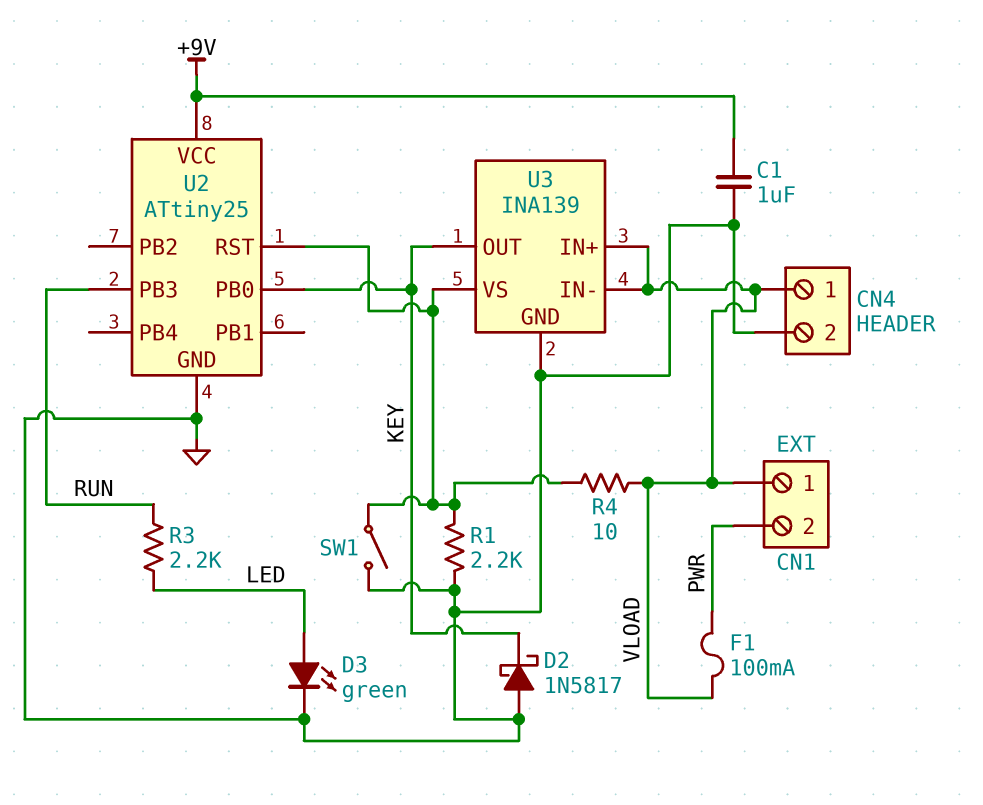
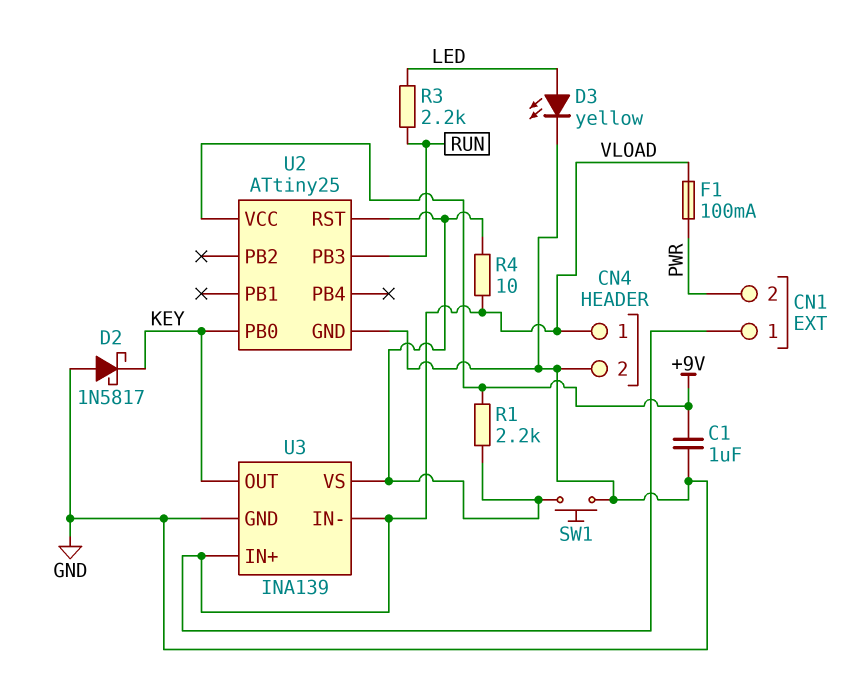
D3: LED green (A LED, K GND) -> LED yellow (A LED, K GND)
R1: 2.2k (GND, U2/RST) -> 2.2k (+9V, U2/RST)
SW1: switch (GND, U2/RST) -> button (GND, U2/RST)

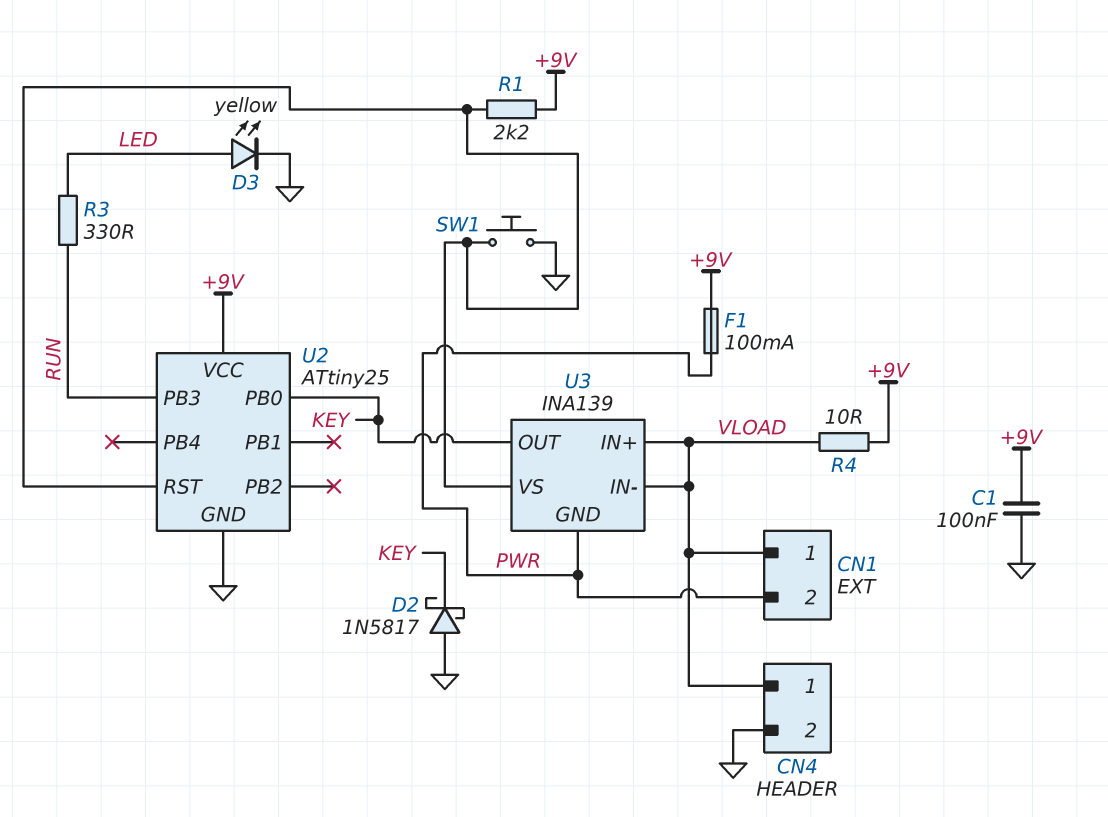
C1: 1uF (+9V, GND) -> 100nF (+9V, GND)
F1: 100mA (PWR, VLOAD) -> 100mA (+9V, PWR)
R3: 2.2k (LED, RUN) -> 330 (LED, RUN)
R4: 10 (U2/RST, VLOAD) -> 10 (+9V, VLOAD)
U3 pin GND: GND -> PWR

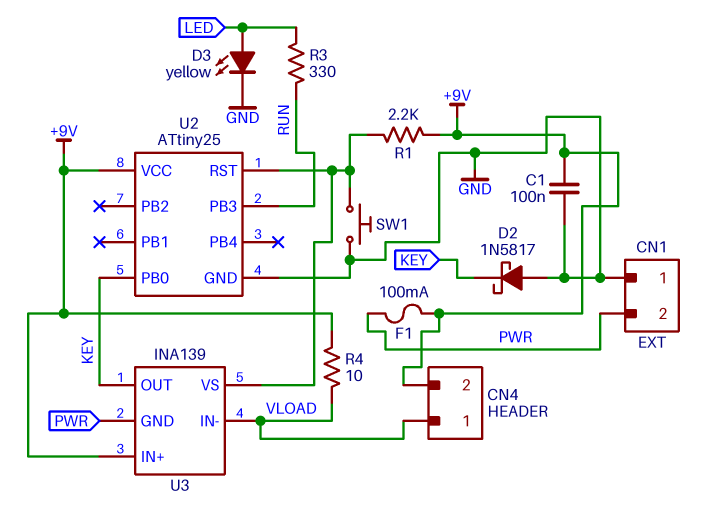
CN1 pin 1: VLOAD -> GND
CN4 pin 2: GND -> +9V
U3 pin IN+: VLOAD -> +9V

